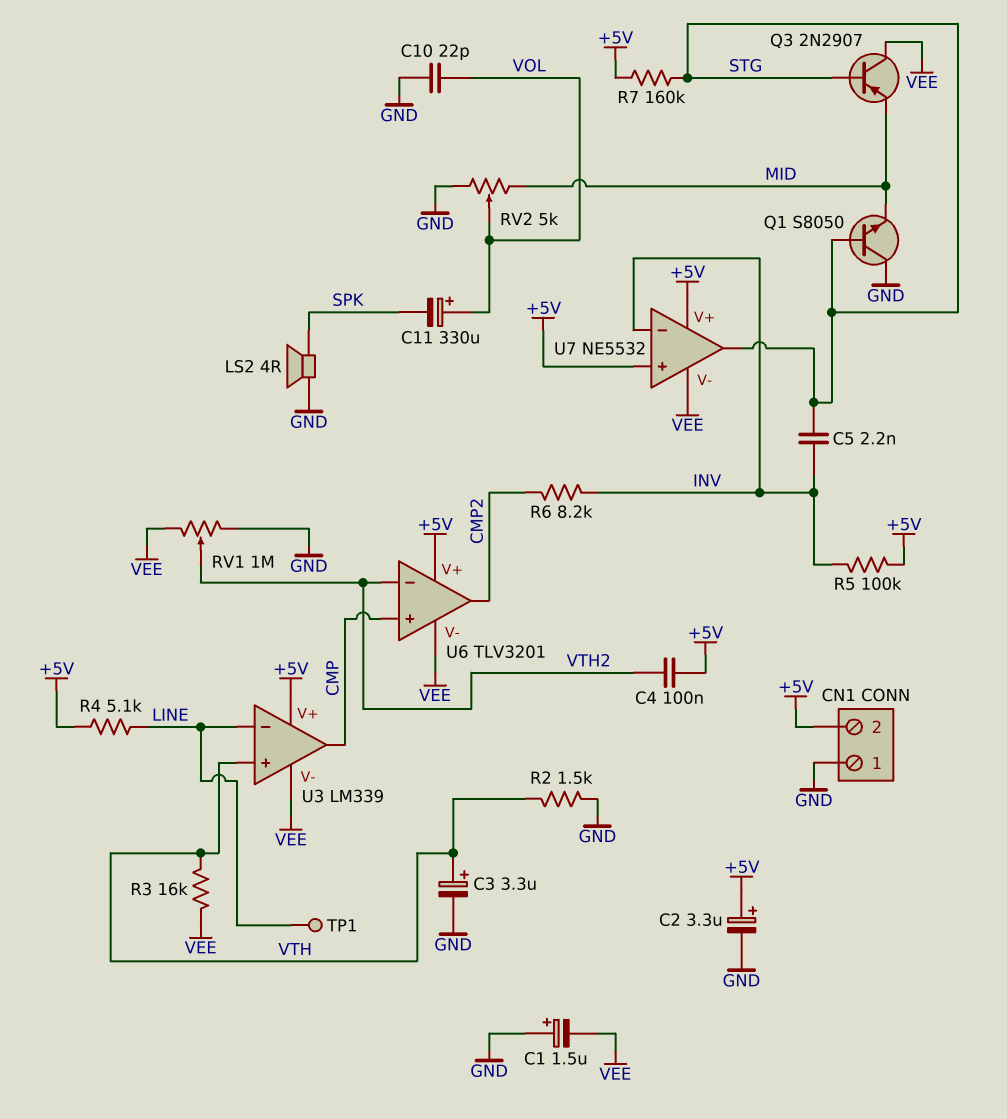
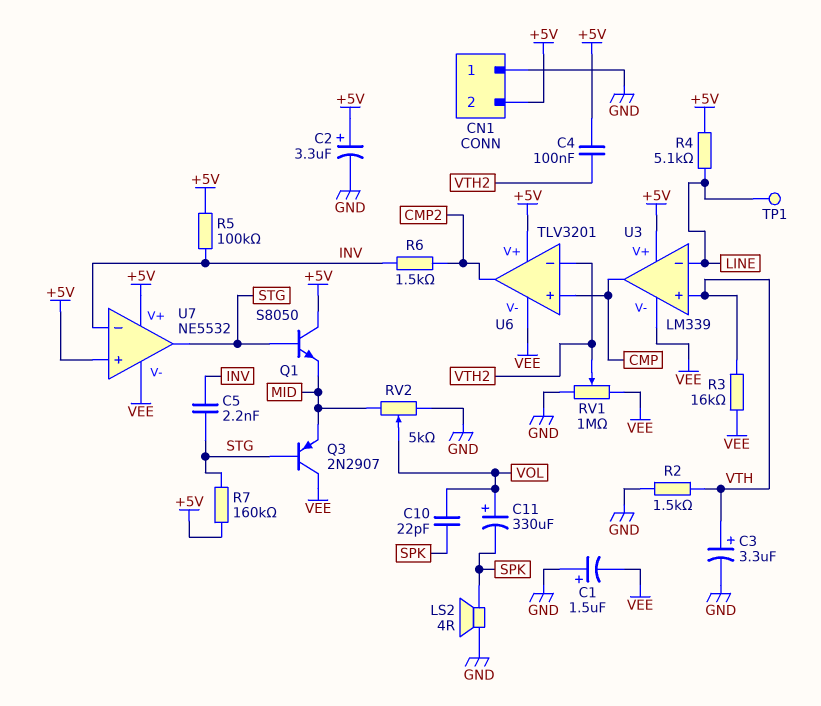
C10: 22pF (GND, VOL) -> 22pF (SPK, VOL)
Q1: NPN S8050 (B STG, C GND, E MID) -> NPN S8050 (B STG, C +5V, E MID)
R6: 8.2k (CMP2, INV) -> 1.5k (CMP2, INV)

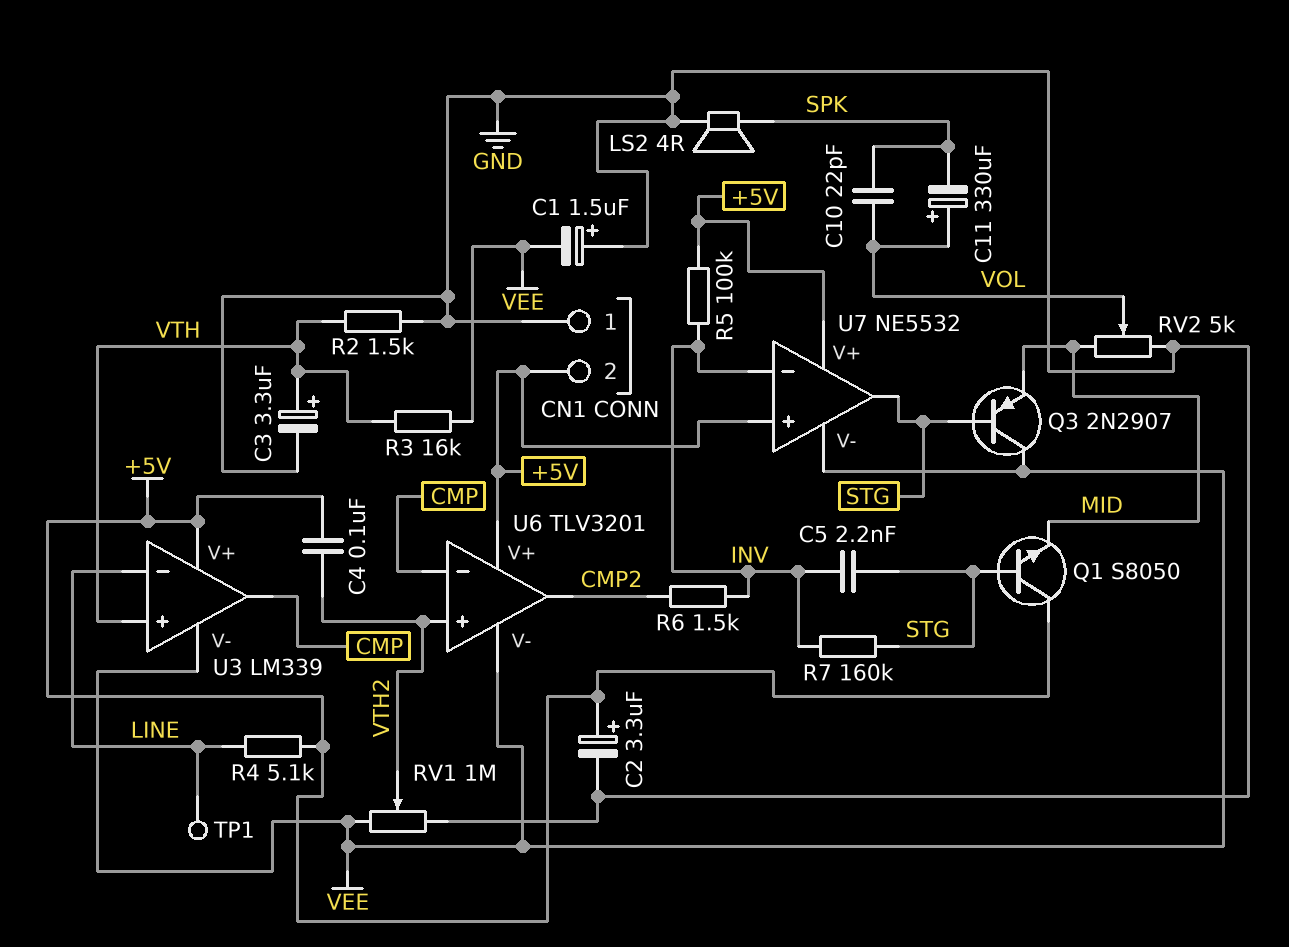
R7: 160k (+5V, STG) -> 160k (INV, STG)
U6 pin in+: CMP -> VTH2
U6 pin in-: VTH2 -> CMP

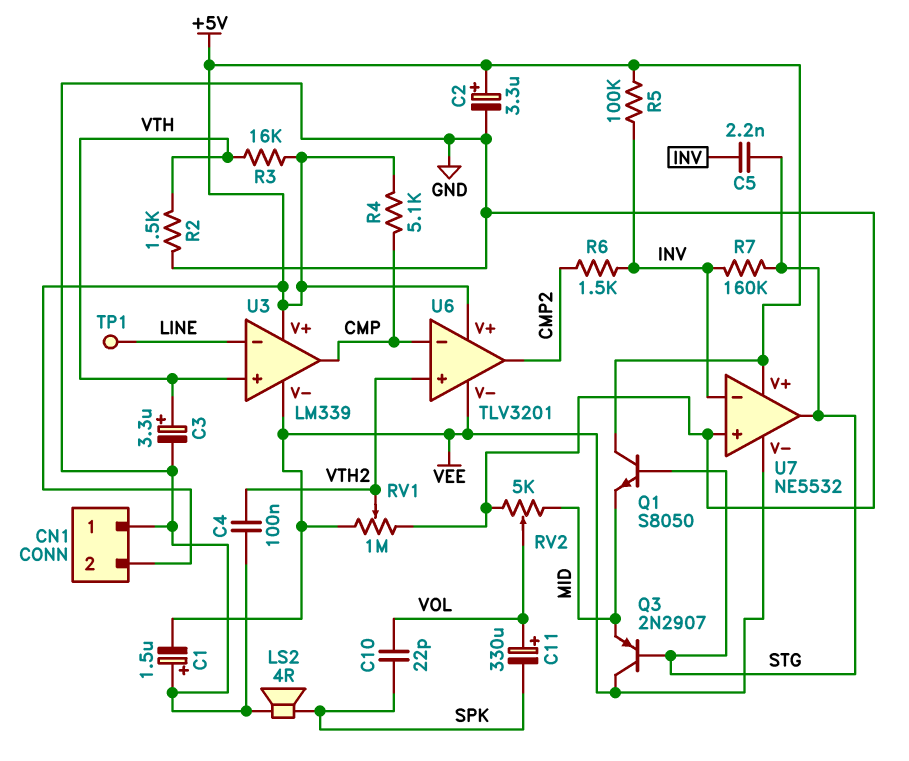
C4: 100nF (+5V, VTH2) -> 100nF (GND, VTH2)
R3: 16k (VEE, VTH) -> 16k (+5V, VTH)
R4: 5.1k (+5V, LINE) -> 5.1k (+5V, CMP)
U7 pin in+: +5V -> GND

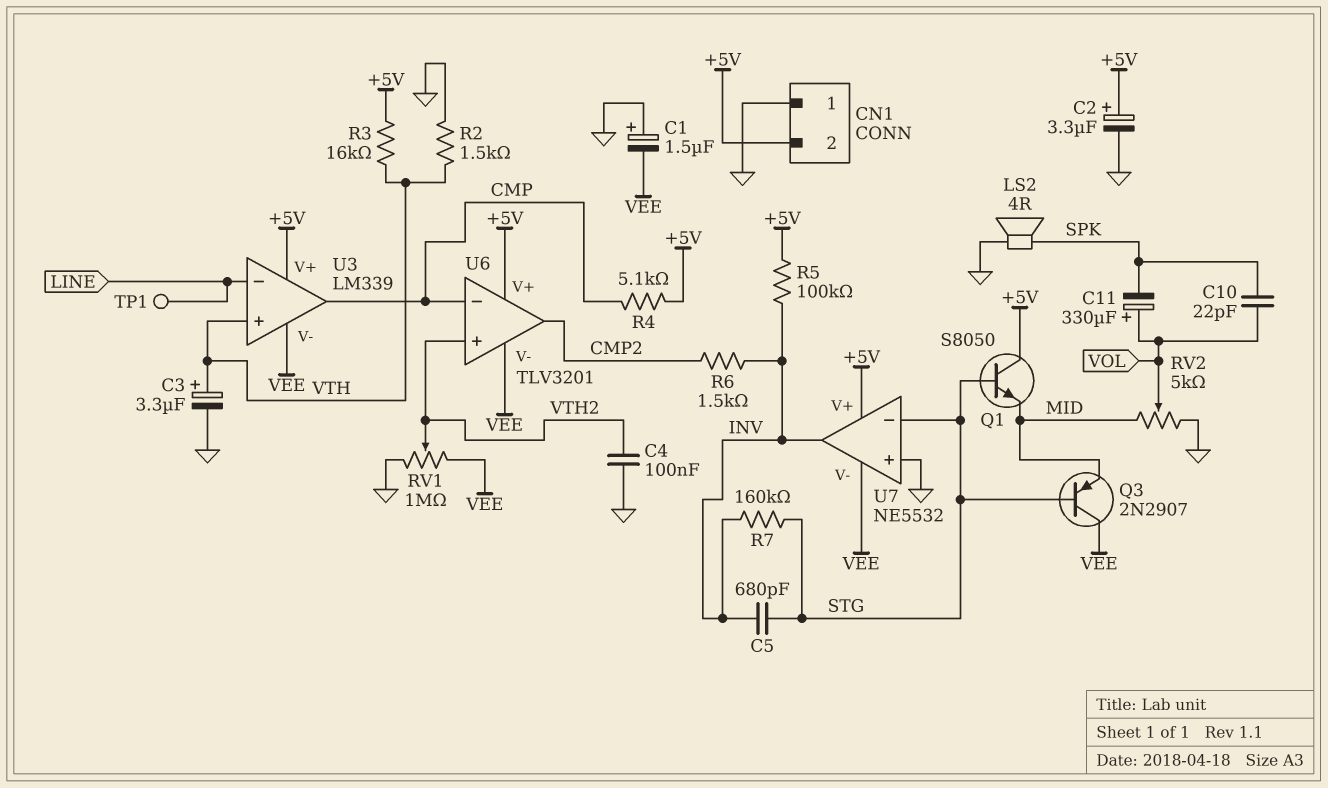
C5: 2.2nF (INV, STG) -> 680pF (INV, STG)
U7 pin in-: INV -> STG
U7 pin out: STG -> INV

